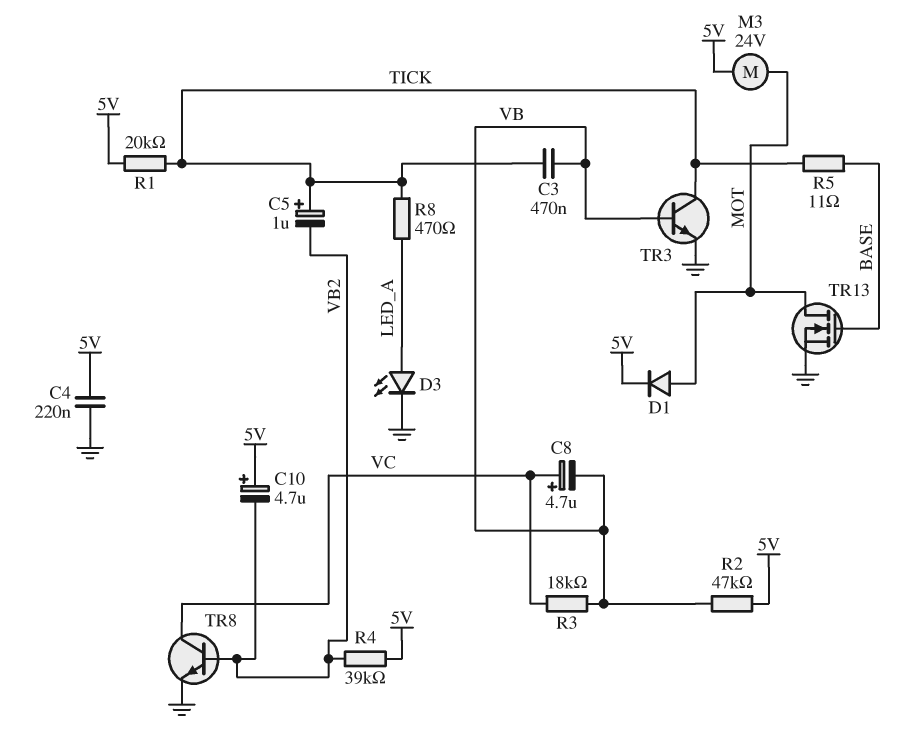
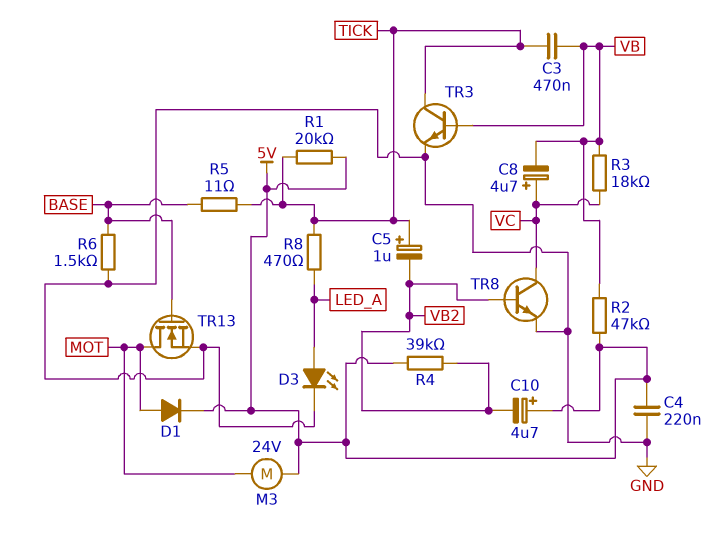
R6: none -> 1.5k (BASE, GND)

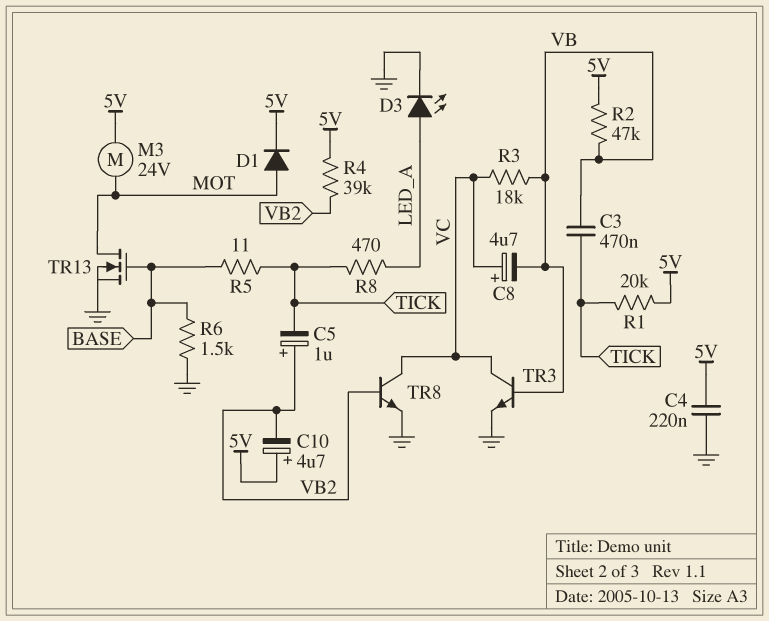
C5: 1uF (plus TICK, minus VB2) -> 1uF (plus VB2, minus TICK)
TR3: NPN (B VB, C TICK, E GND) -> NPN (B VB, C VC, E GND)

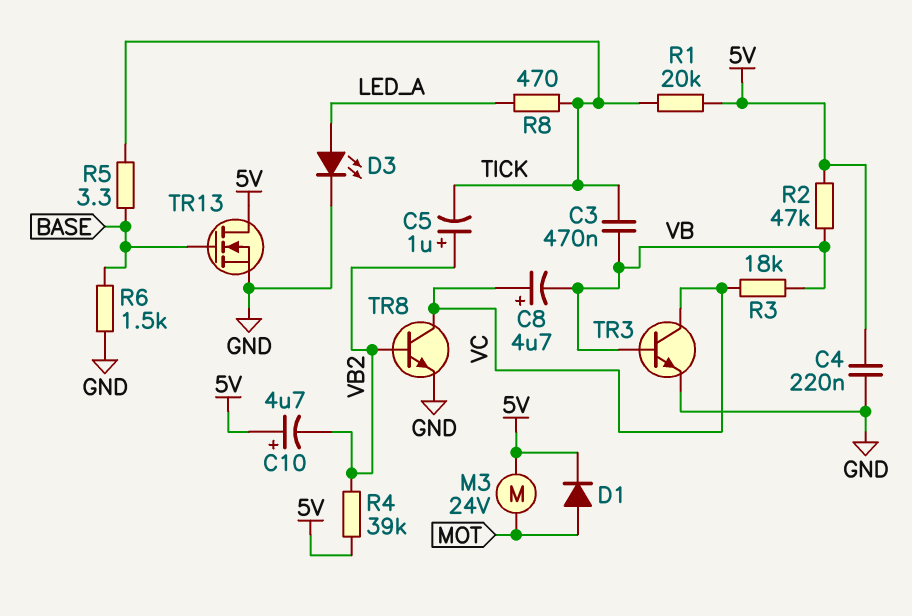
R5: 11 (BASE, TICK) -> 3.3 (BASE, TICK)
TR13: NMOS (G BASE, D MOT, S GND) -> NMOS (G BASE, D 5V, S GND)

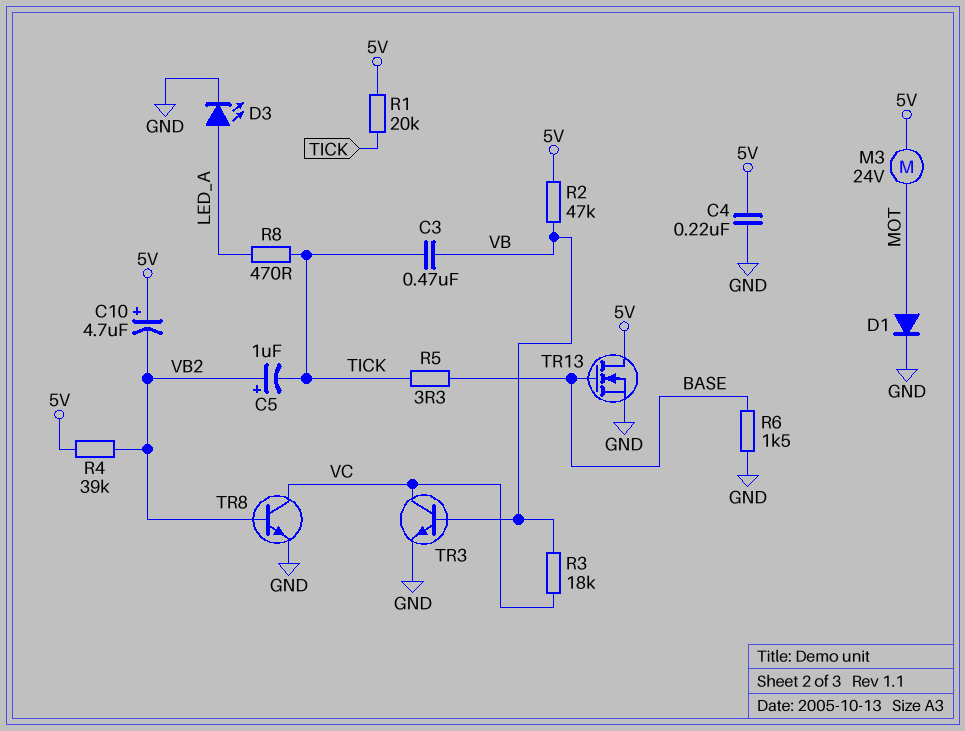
C8: 4.7uF (plus VC, minus VB) -> none
D1: diode (A MOT, K 5V) -> diode (A MOT, K GND)

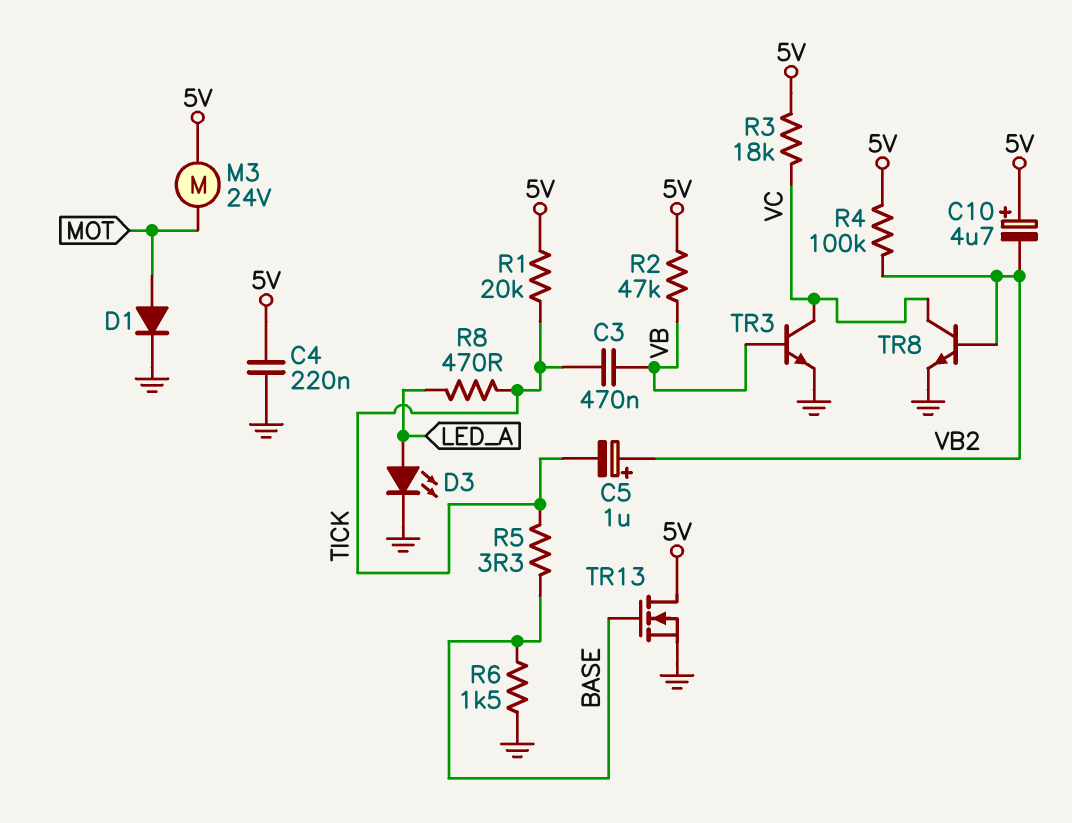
R3: 18k (VB, VC) -> 18k (5V, VC)
R4: 39k (5V, VB2) -> 100k (5V, VB2)

